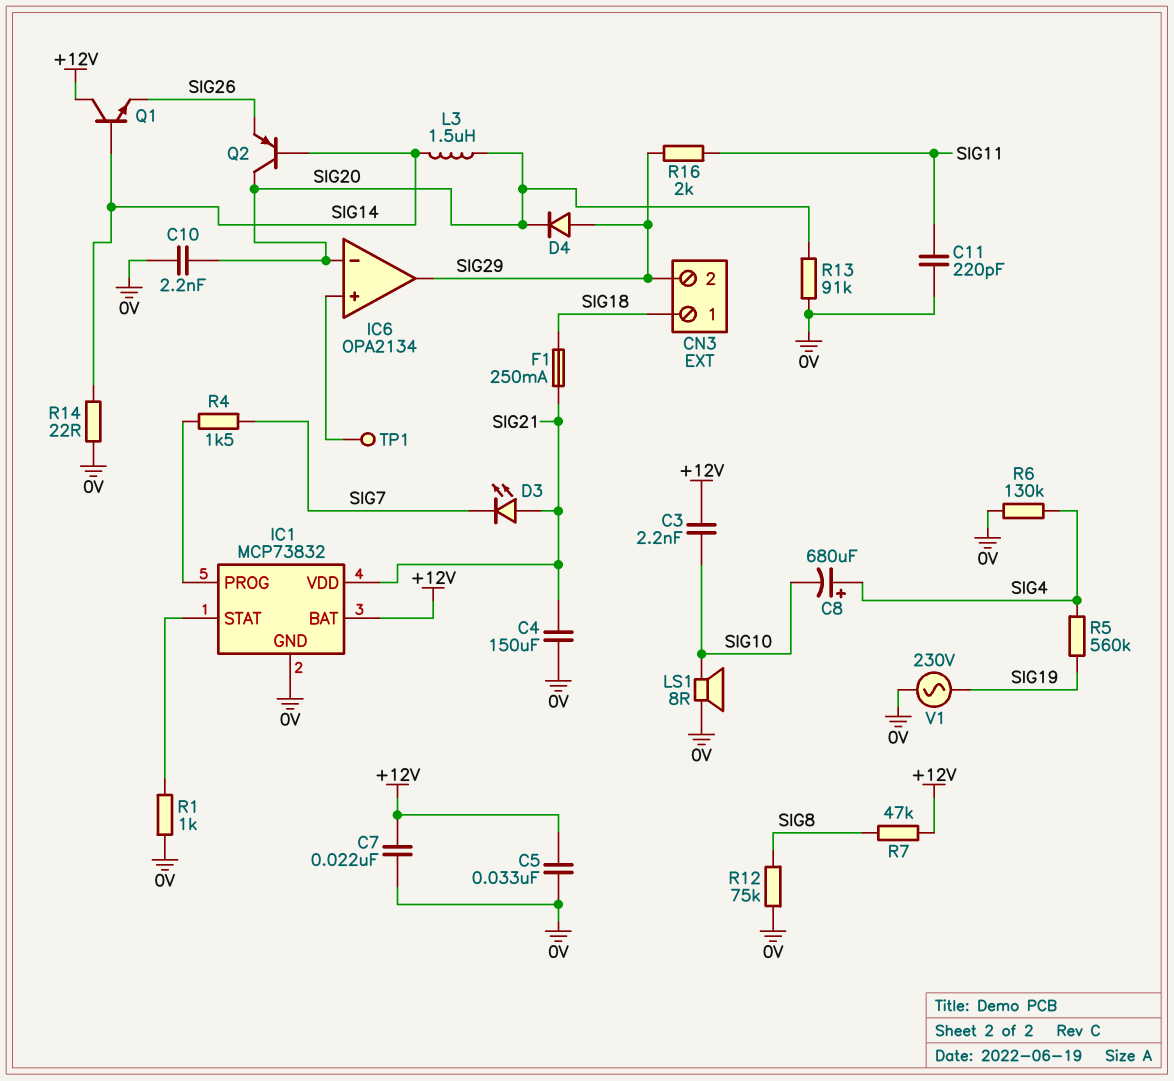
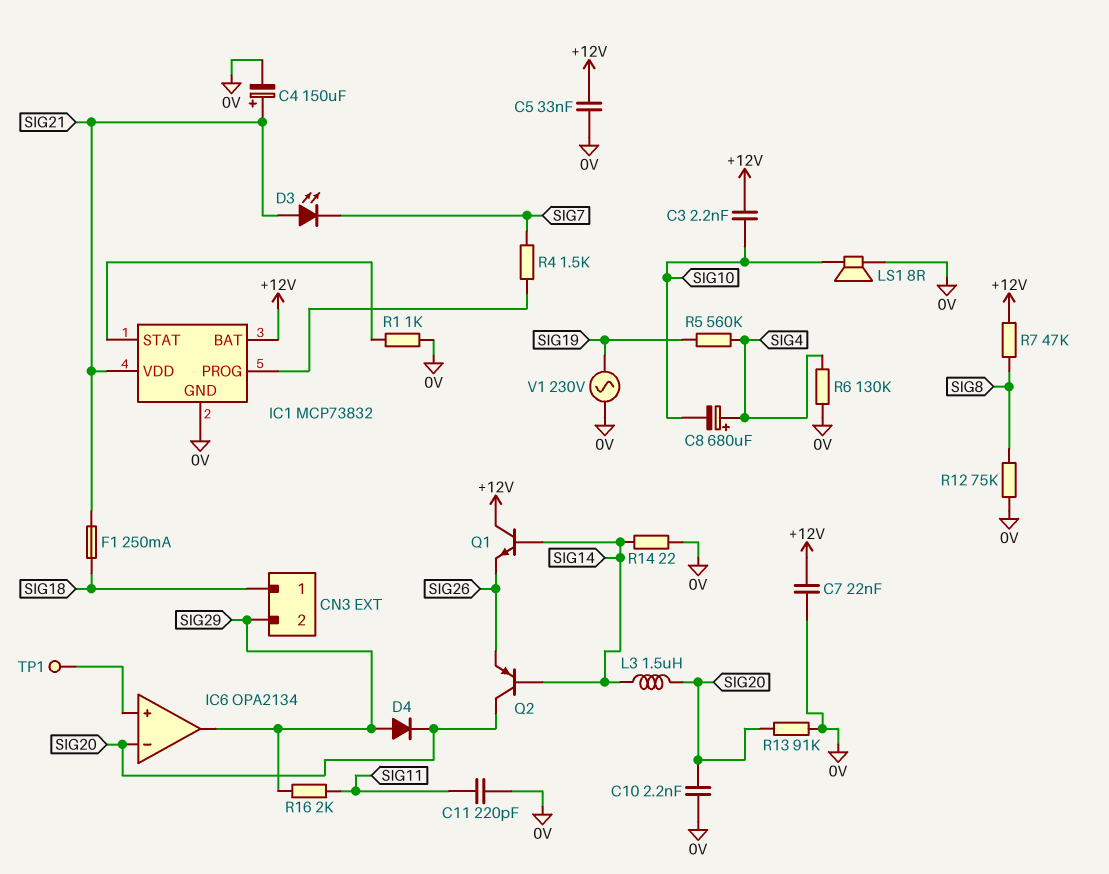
C4: 150uF (0V, SIG21) -> 150uF (plus SIG21, minus 0V)

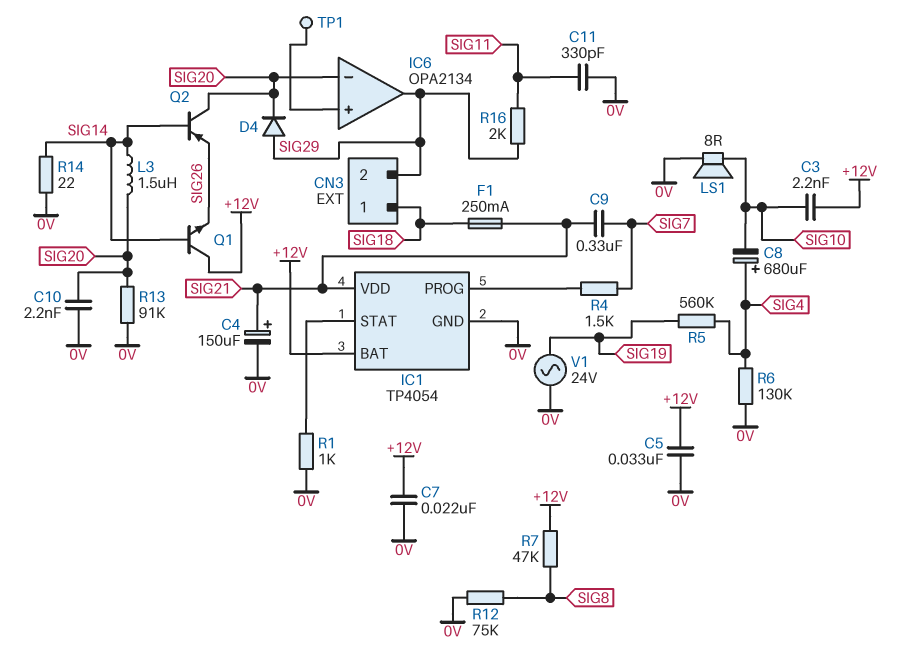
C9: none -> 330nF (SIG7, SIG21)
C11: 220pF (0V, SIG11) -> 330pF (0V, SIG11)
D3: LED (A SIG21, K SIG7) -> none
IC1: MCP73832 -> TP4054
V1: AC 230V (0V, SIG19) -> AC 24V (0V, SIG19)

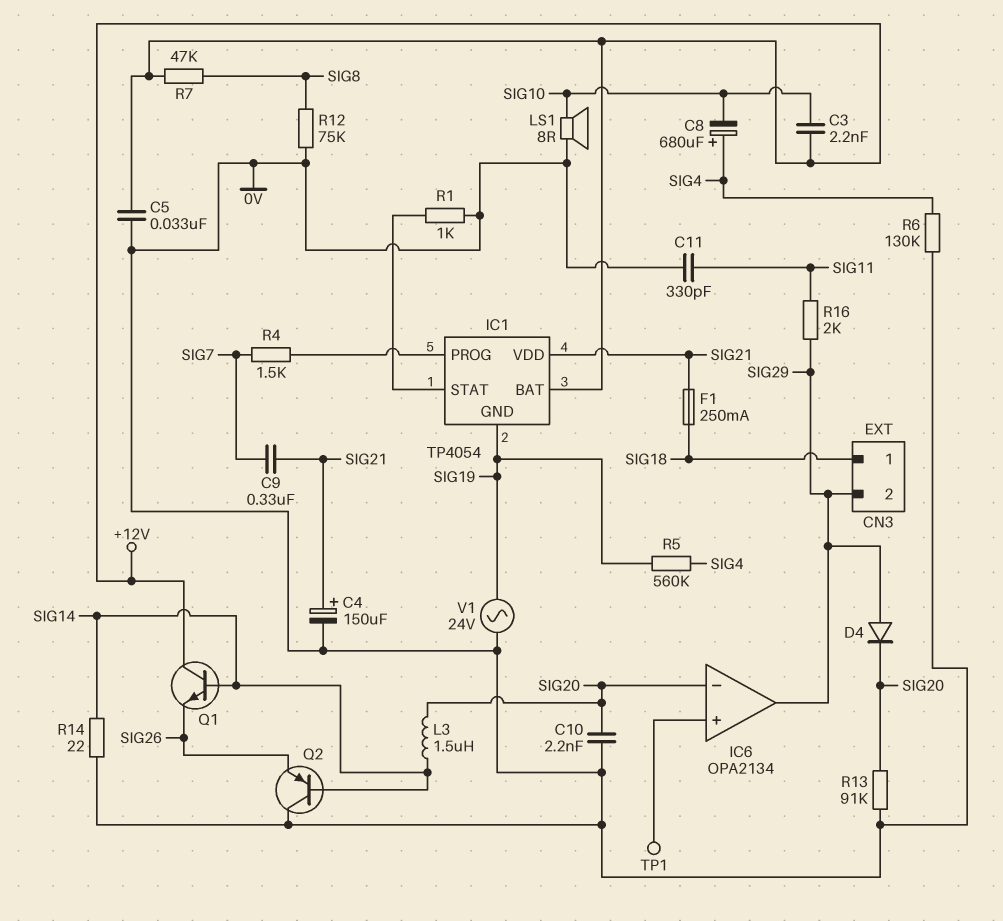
C7: 22nF (+12V, 0V) -> none
IC1 pin GND: 0V -> SIG19
Q2: PNP (B SIG14, C SIG20, E SIG26) -> PNP (B SIG14, C 0V, E SIG26)

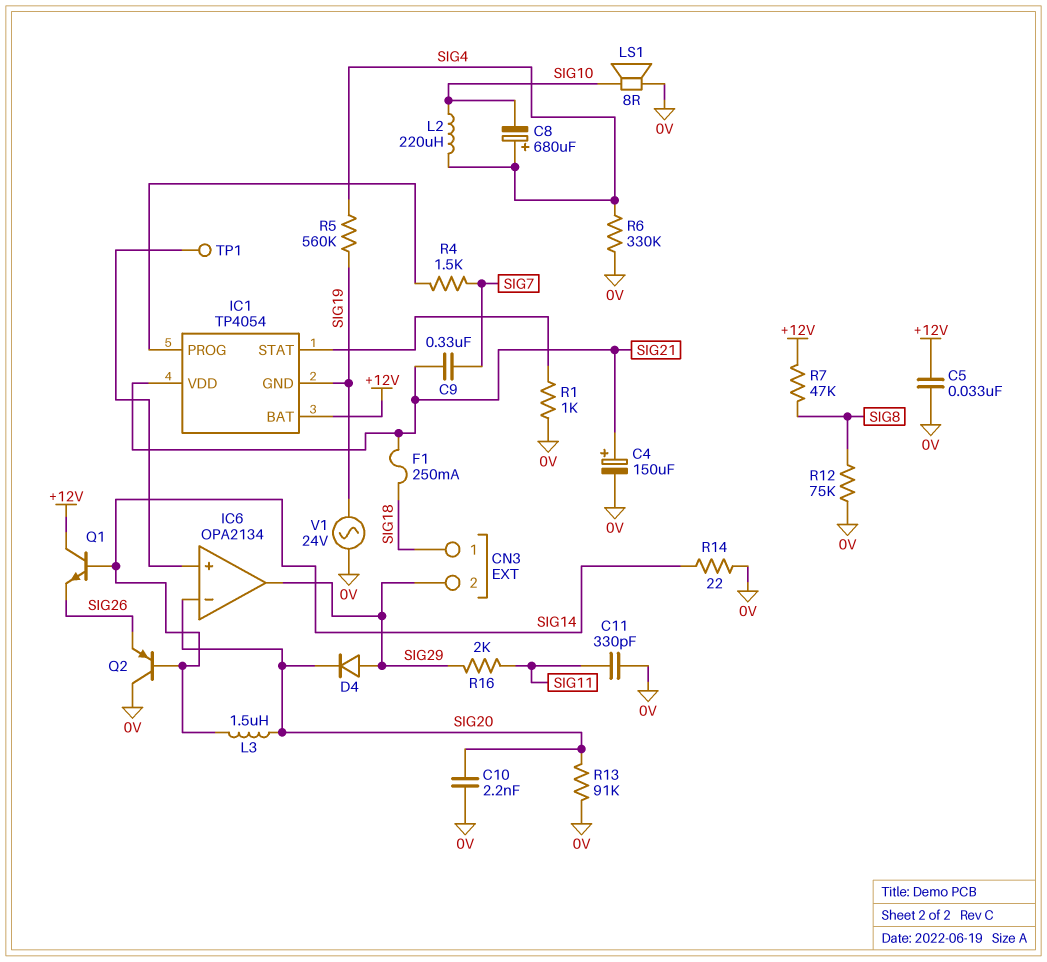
C3: 2.2nF (+12V, SIG10) -> none
L2: none -> 220uH (SIG4, SIG10)
R6: 130k (0V, SIG4) -> 330k (0V, SIG4)

